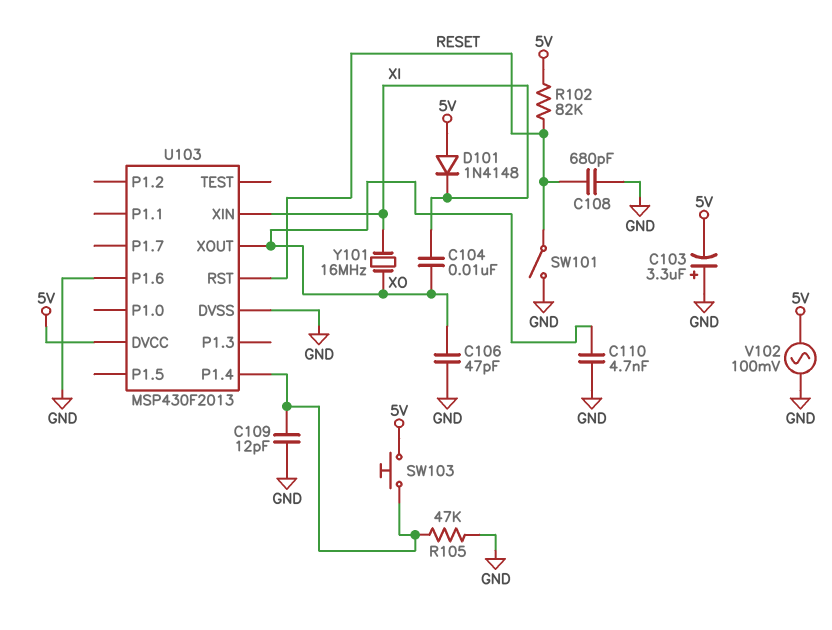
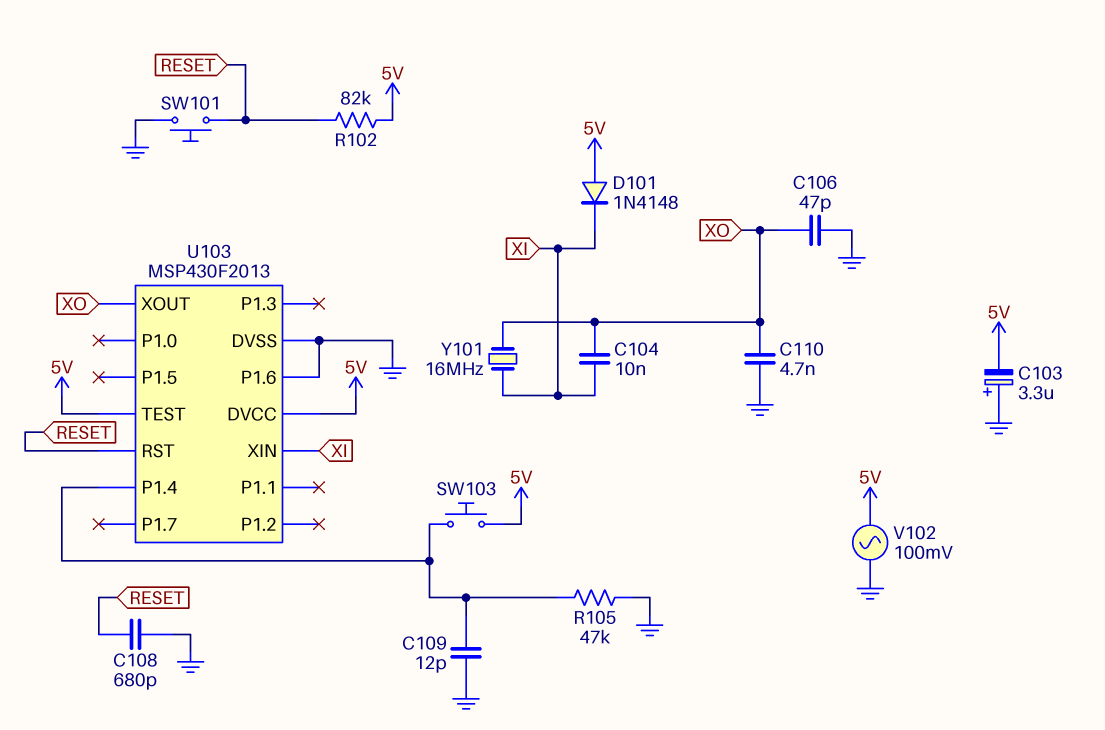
SW101: switch (GND, RESET) -> button (GND, RESET)
U103 pin TEST: none -> 5V

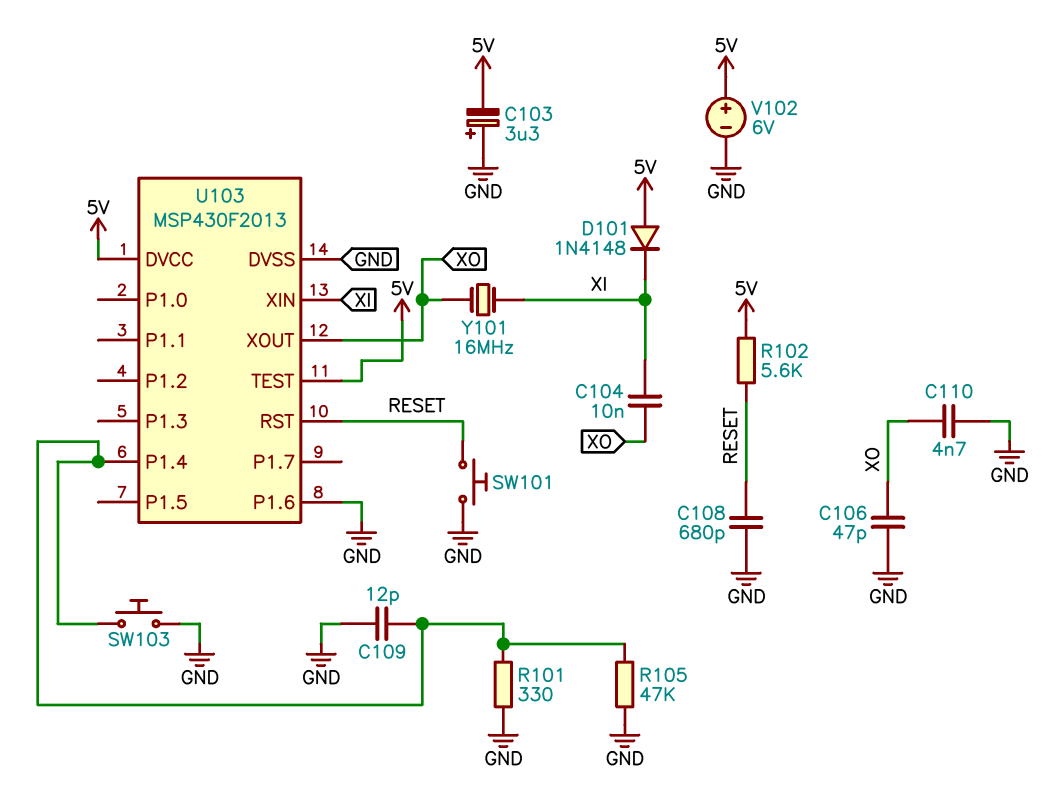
R101: none -> 330 (GND, U103/P1.4)
R102: 82k (5V, RESET) -> 5.6k (5V, RESET)
SW103: button (5V, U103/P1.4) -> button (GND, U103/P1.4)
V102: AC 100mV (5V, GND) -> 6V (plus 5V, minus GND)

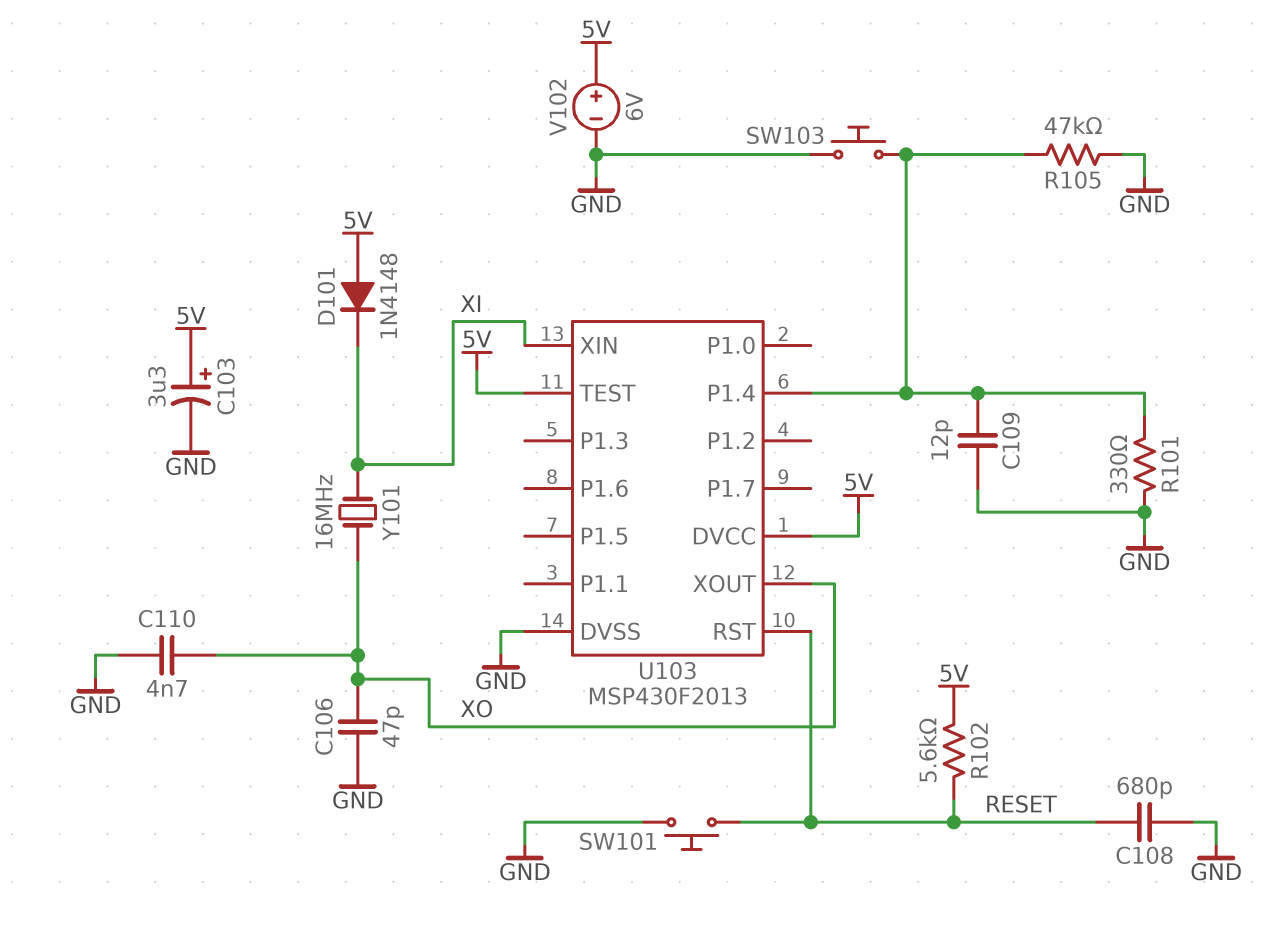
C103: 3.3uF (plus GND, minus 5V) -> 3.3uF (plus 5V, minus GND)
C104: 10nF (XI, XO) -> none
U103 pin P1.6: GND -> none

